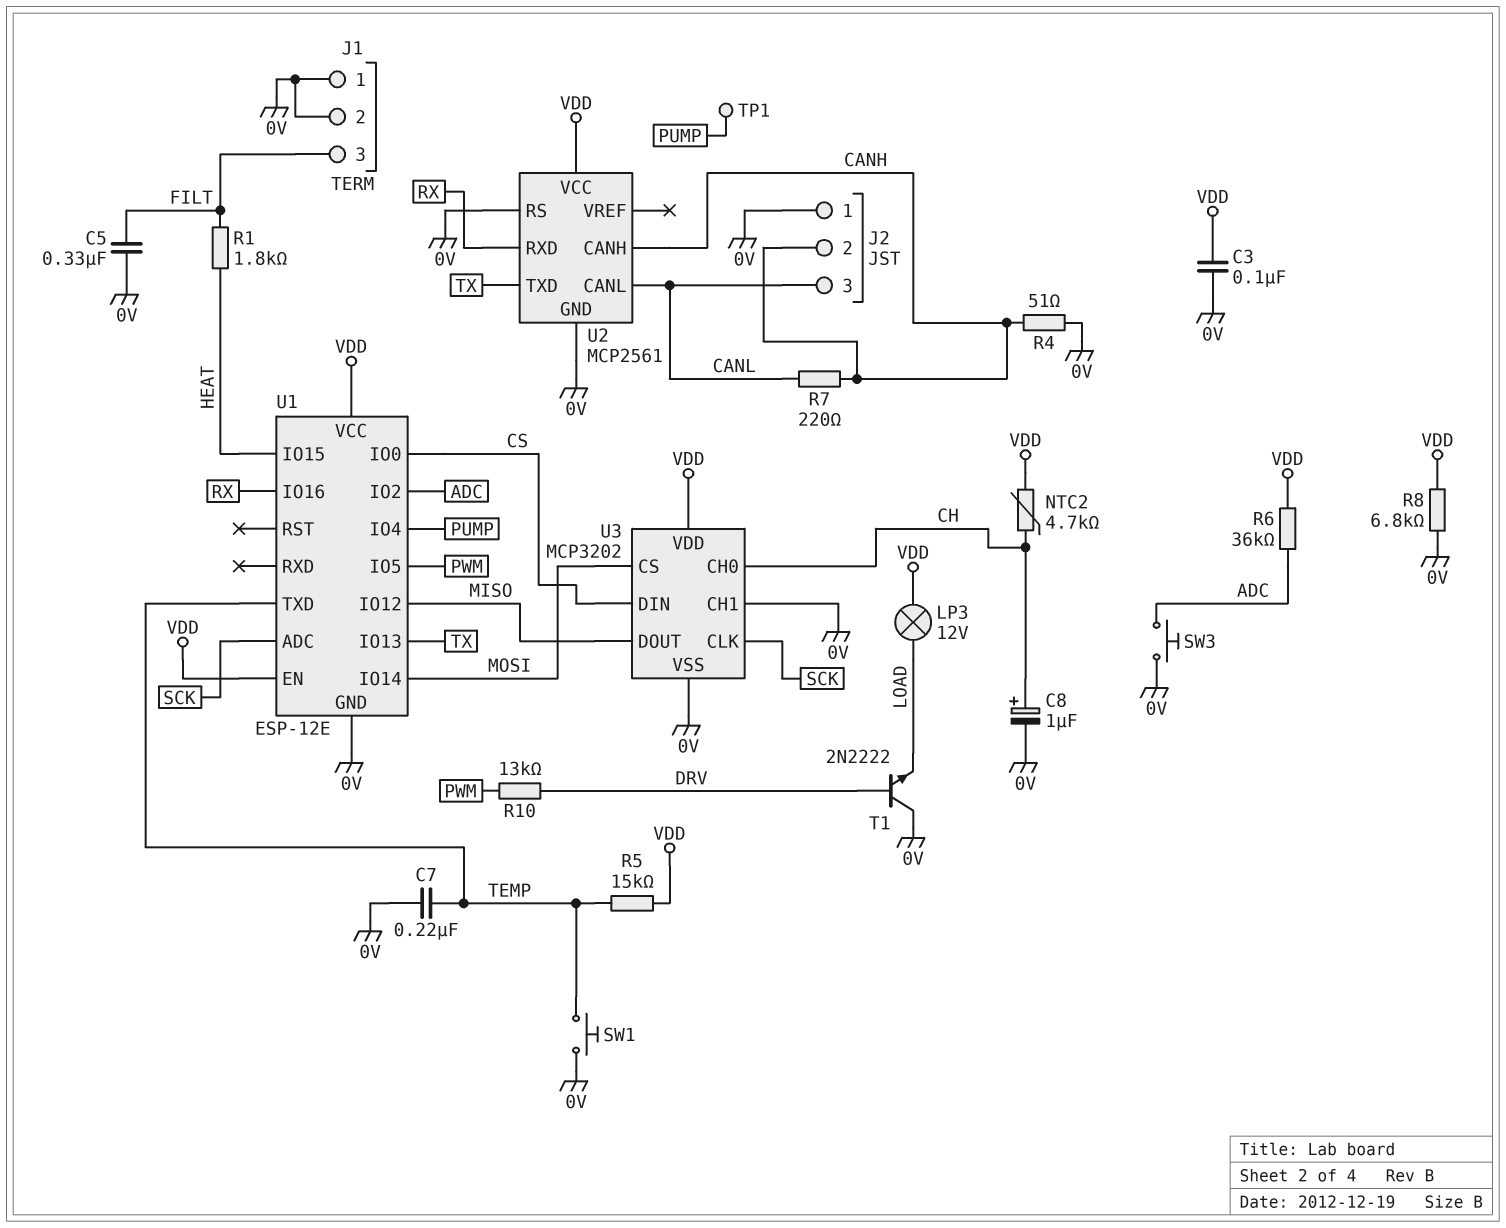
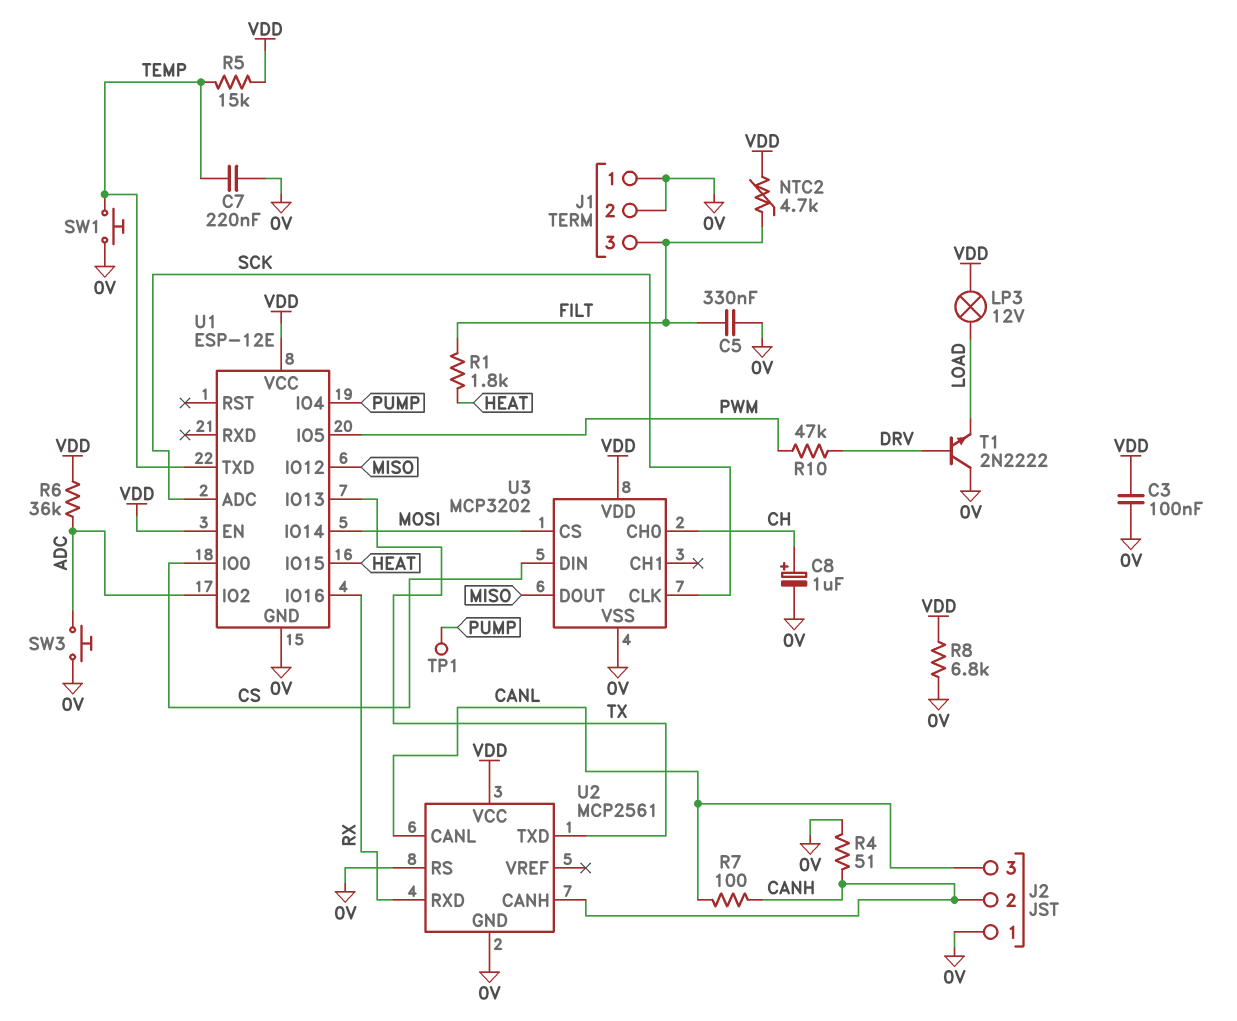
NTC2: 4.7k (CH, VDD) -> 4.7k (FILT, VDD)
R7: 220 (CANH, CANL) -> 100 (CANH, CANL)
R10: 13k (DRV, PWM) -> 47k (DRV, PWM)
U3 pin CH1: 0V -> none

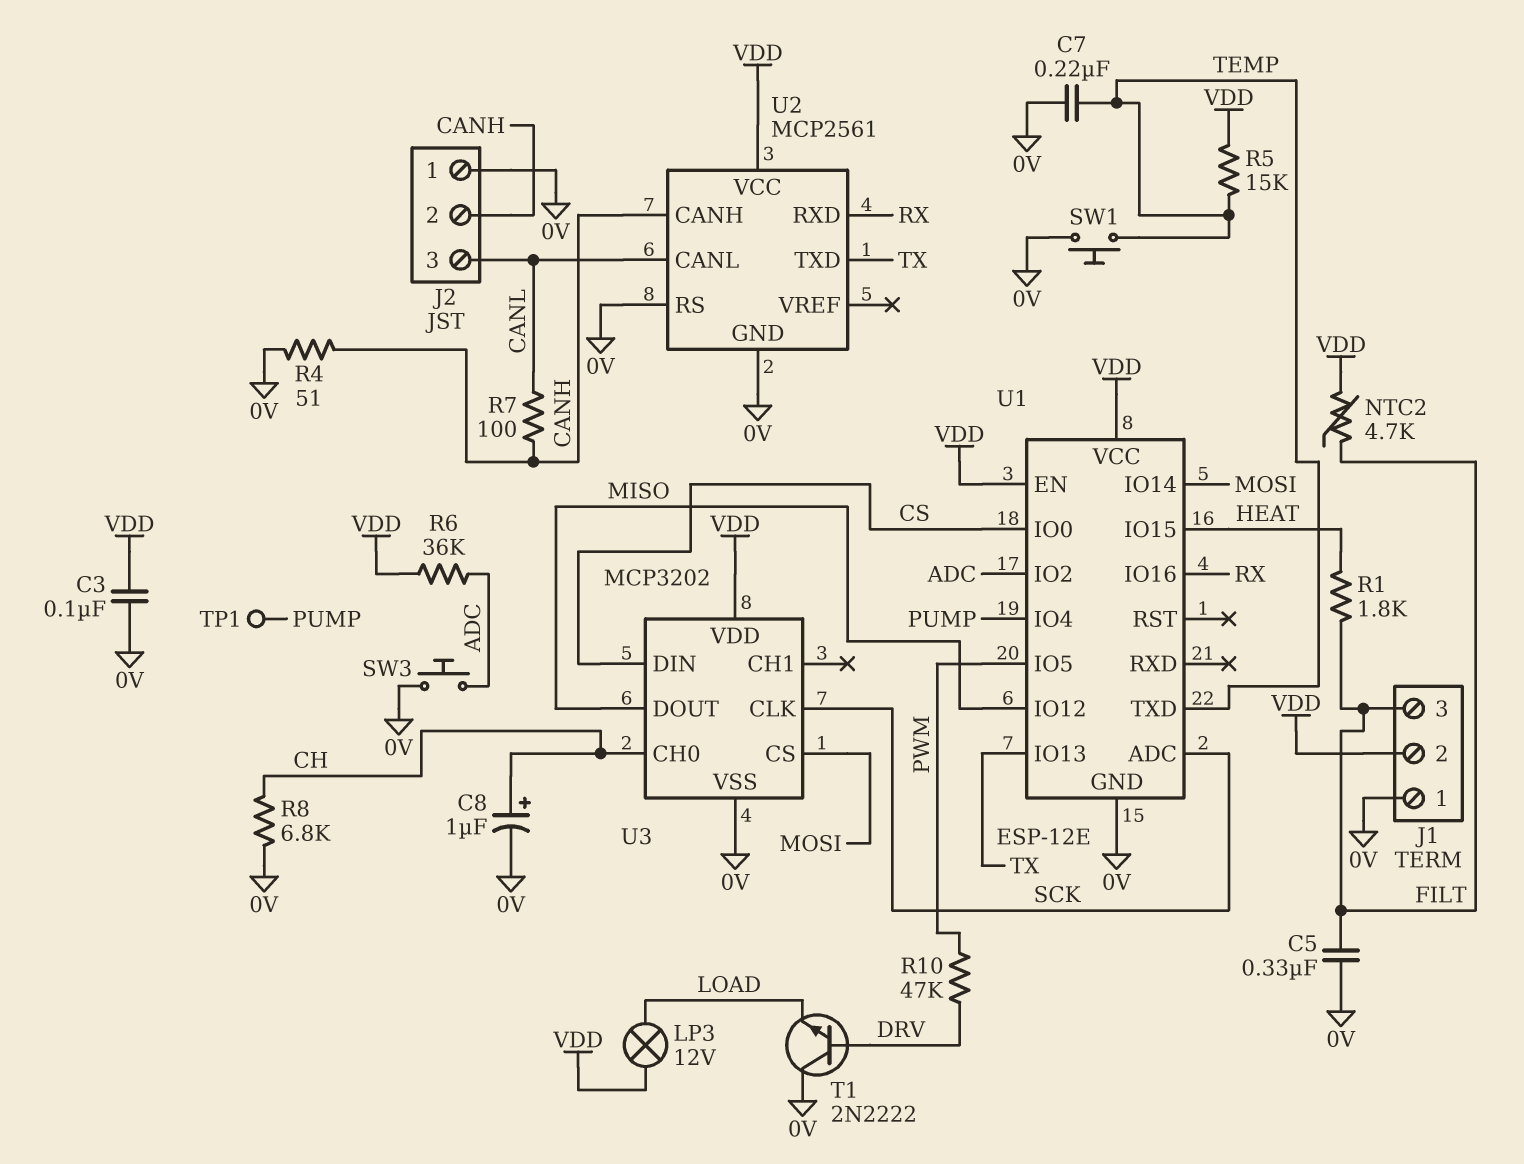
J1 pin 2: 0V -> VDD
R8: 6.8k (0V, VDD) -> 6.8k (0V, CH)

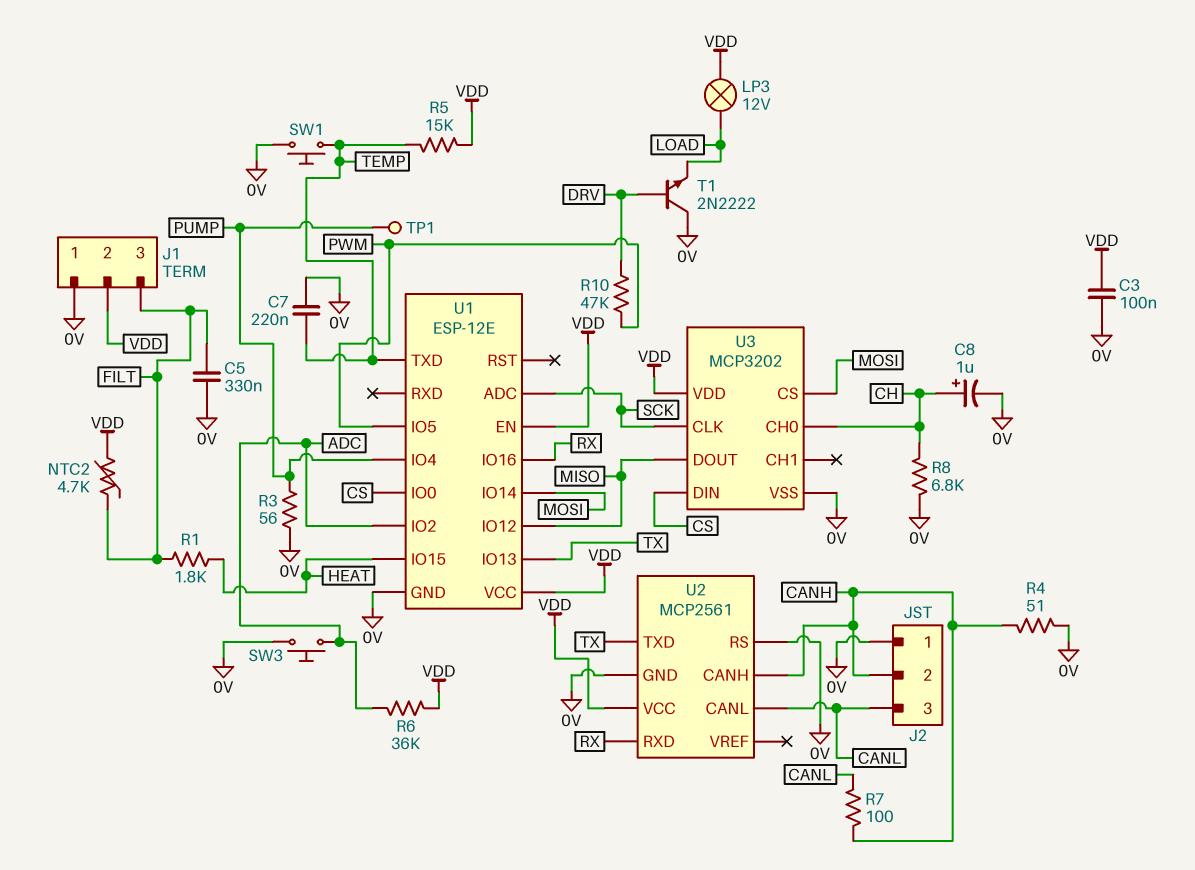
R3: none -> 56 (0V, PUMP)

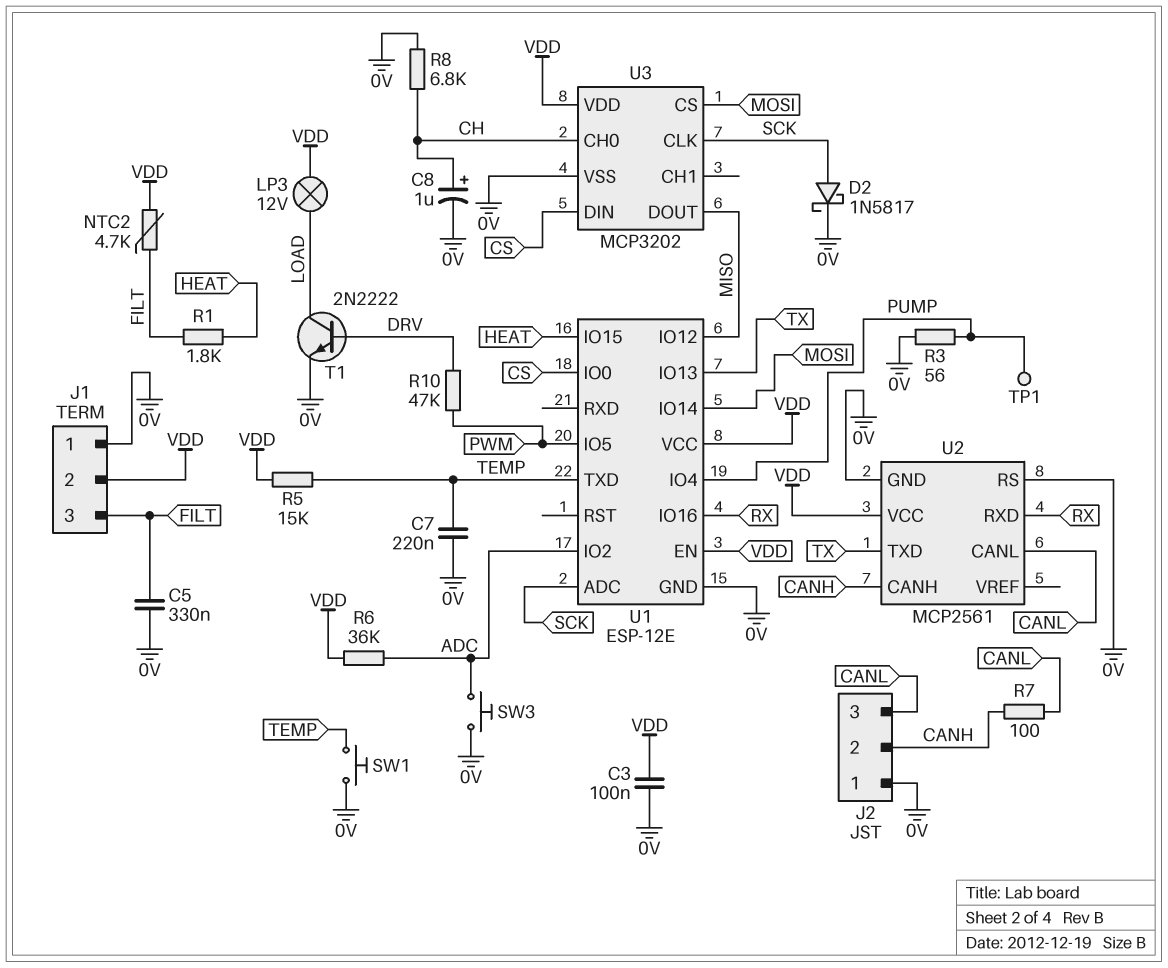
D2: none -> schottky 1N5817 (A SCK, K 0V)
R4: 51 (0V, CANH) -> none
T1: NPN 2N2222 (B DRV, C 0V, E LOAD) -> NPN 2N2222 (B DRV, C LOAD, E 0V)

